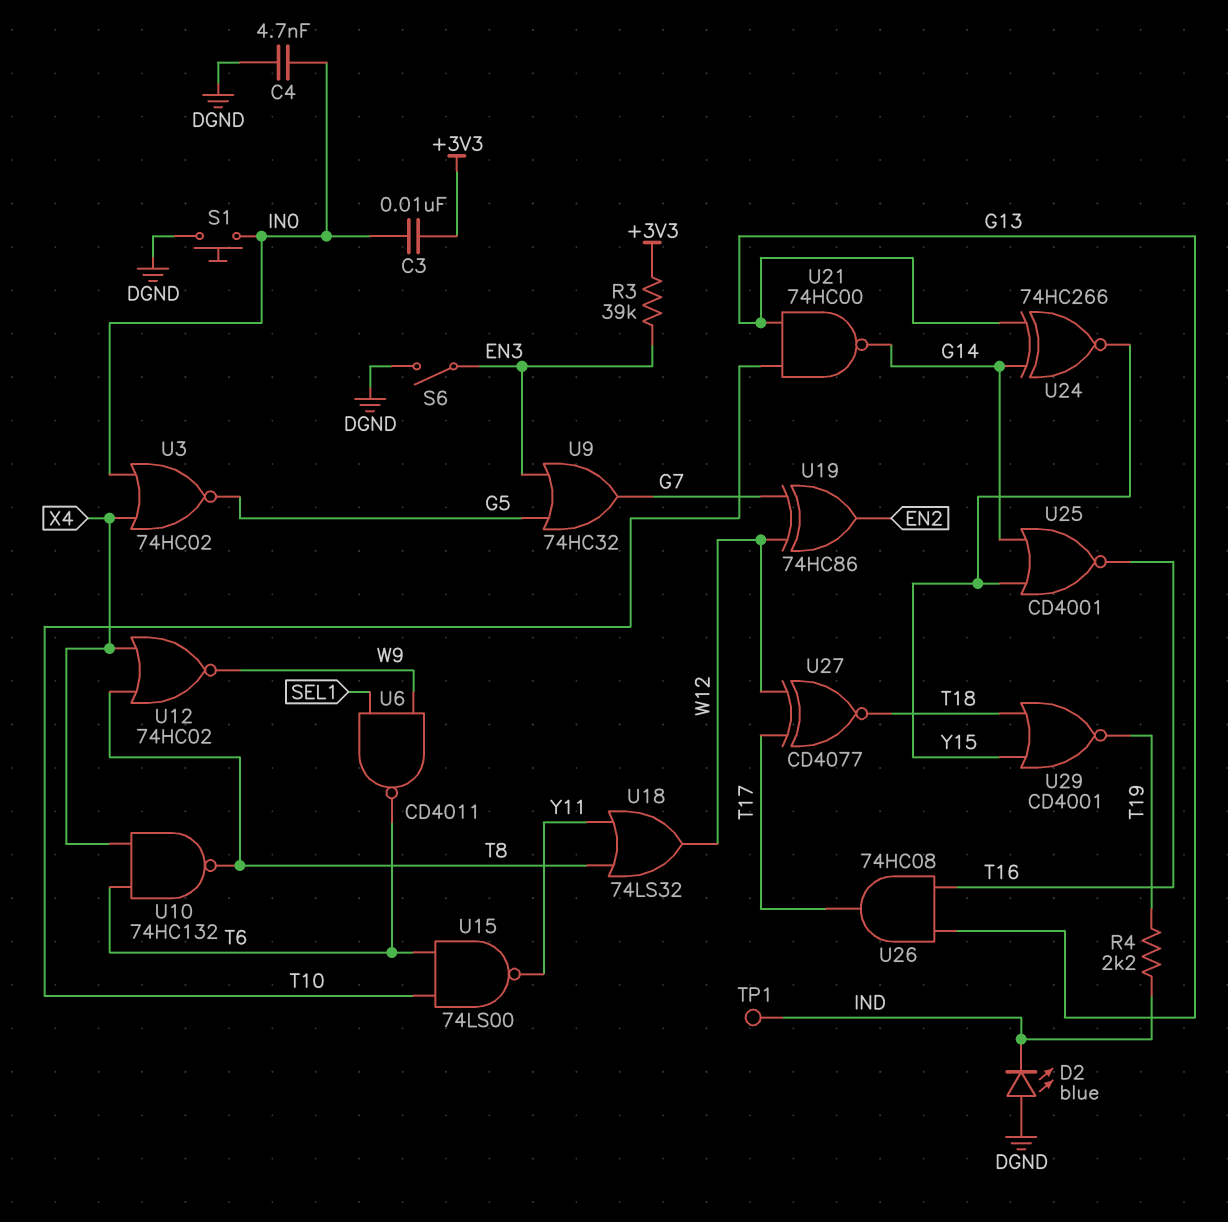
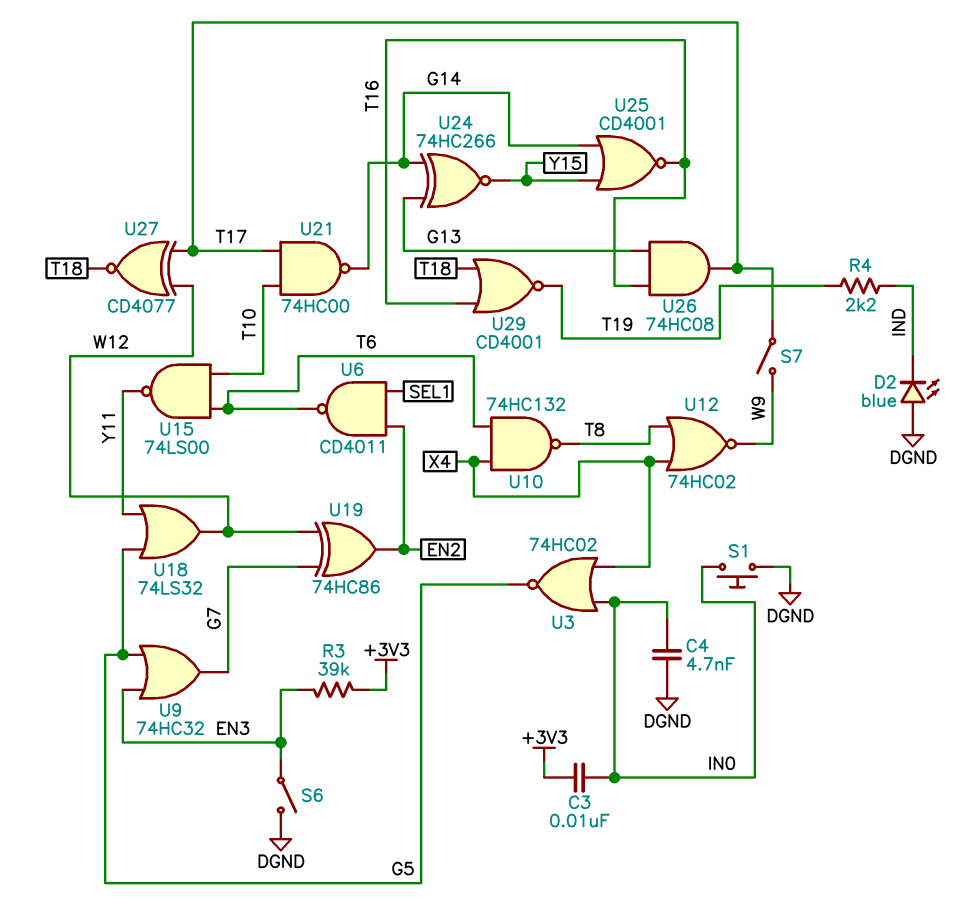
S7: none -> switch (T17, W9)
TP1: test point (IND) -> none
U6: NAND CD4011 (in SEL1, in W9, out T6) -> NAND CD4011 (in EN2, in SEL1, out T6)
U18: OR 74LS32 (in T8, in Y11, out W12) -> OR 74LS32 (in G5, in Y11, out W12)
U21: NAND 74HC00 (in G13, in T10, out G14) -> NAND 74HC00 (in T10, in T17, out G14)
U29: NOR CD4001 (in T18, in Y15, out T19) -> NOR CD4001 (in T16, in T18, out T19)

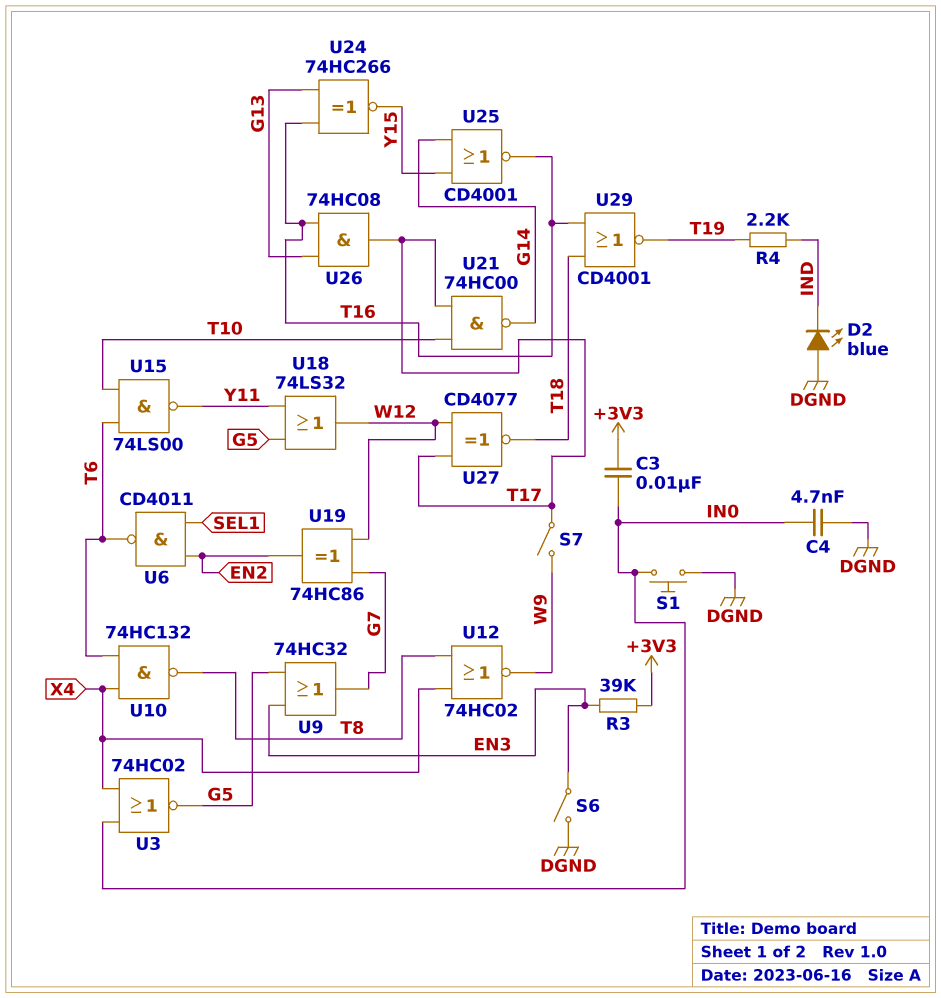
U24: XNOR 74HC266 (in G13, in G14, out Y15) -> XNOR 74HC266 (in G13, in T16, out Y15)

